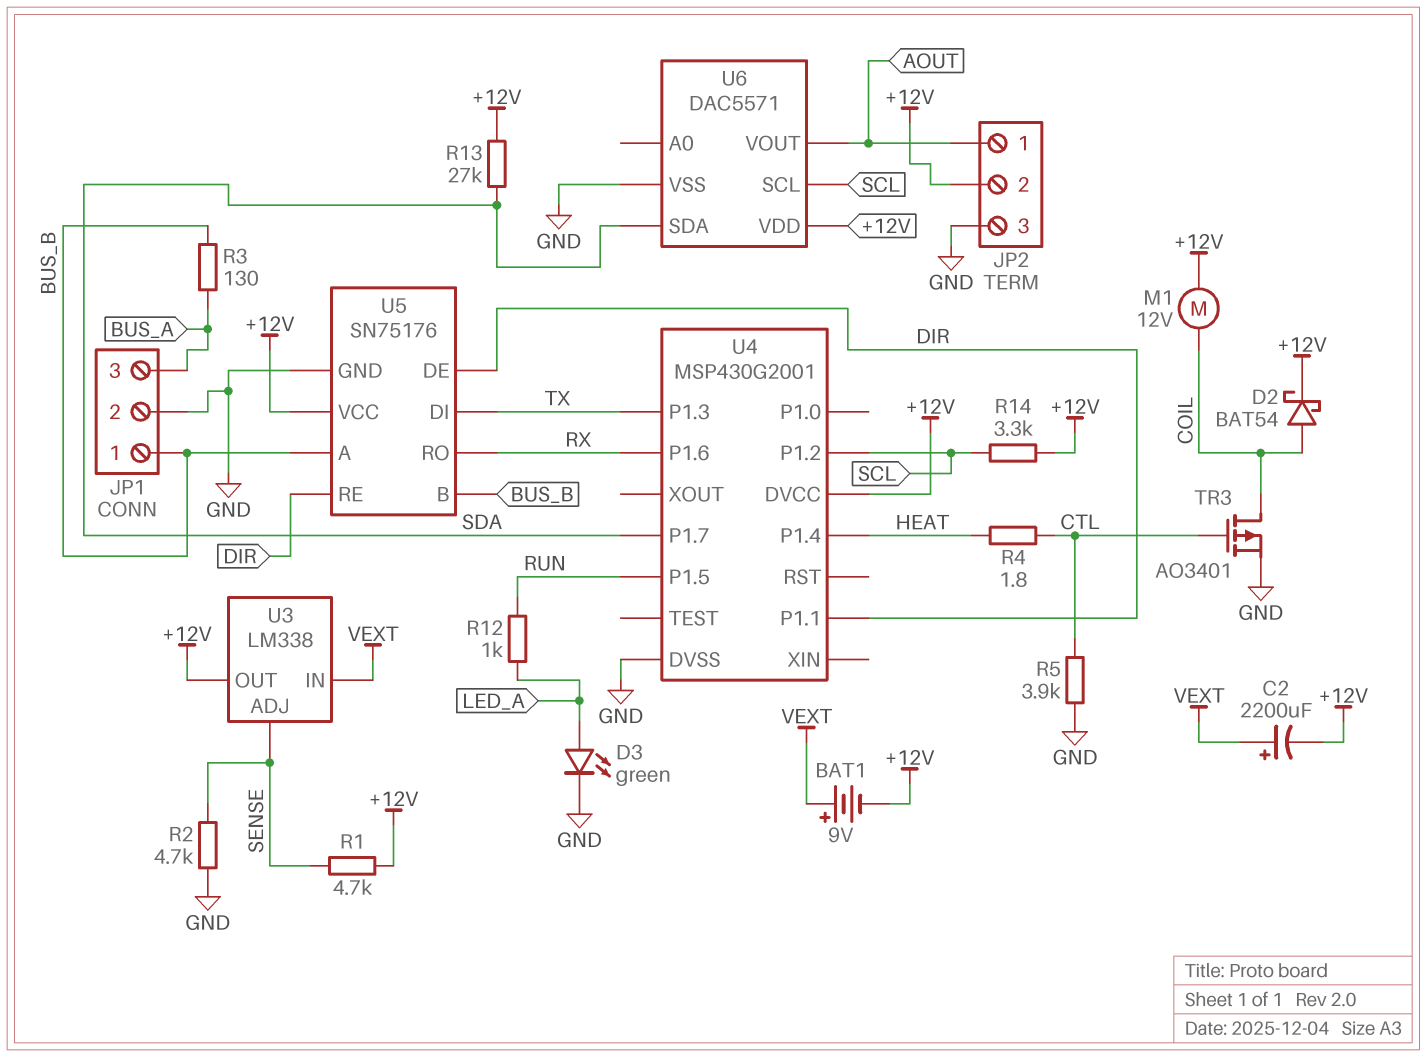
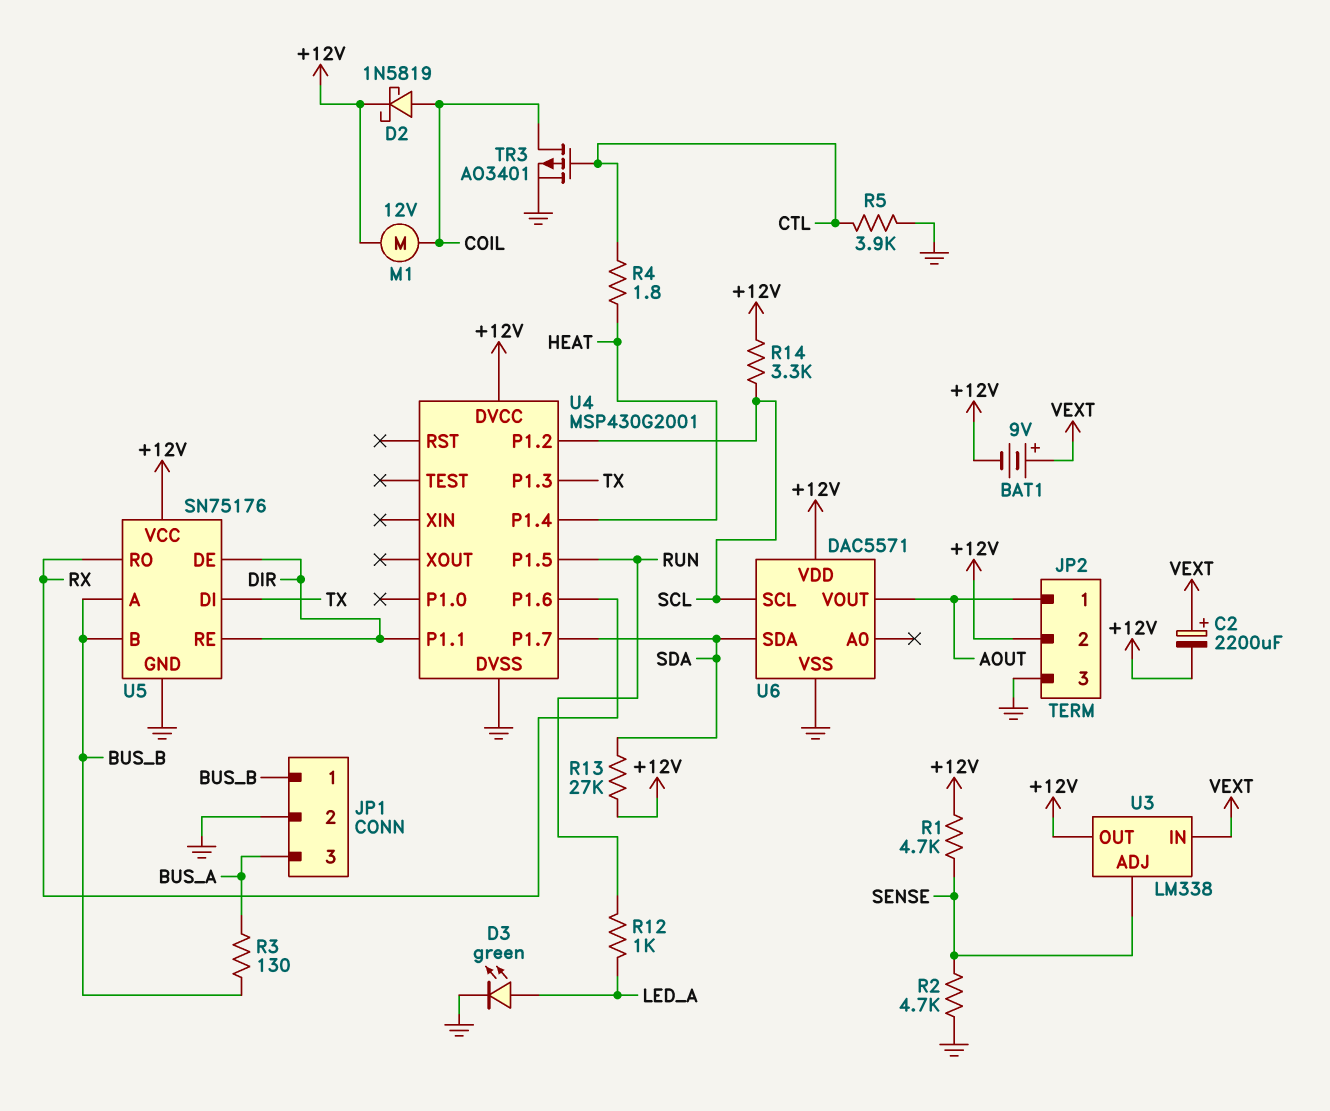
D2: schottky BAT54 (A COIL, K +12V) -> schottky 1N5819 (A COIL, K +12V)

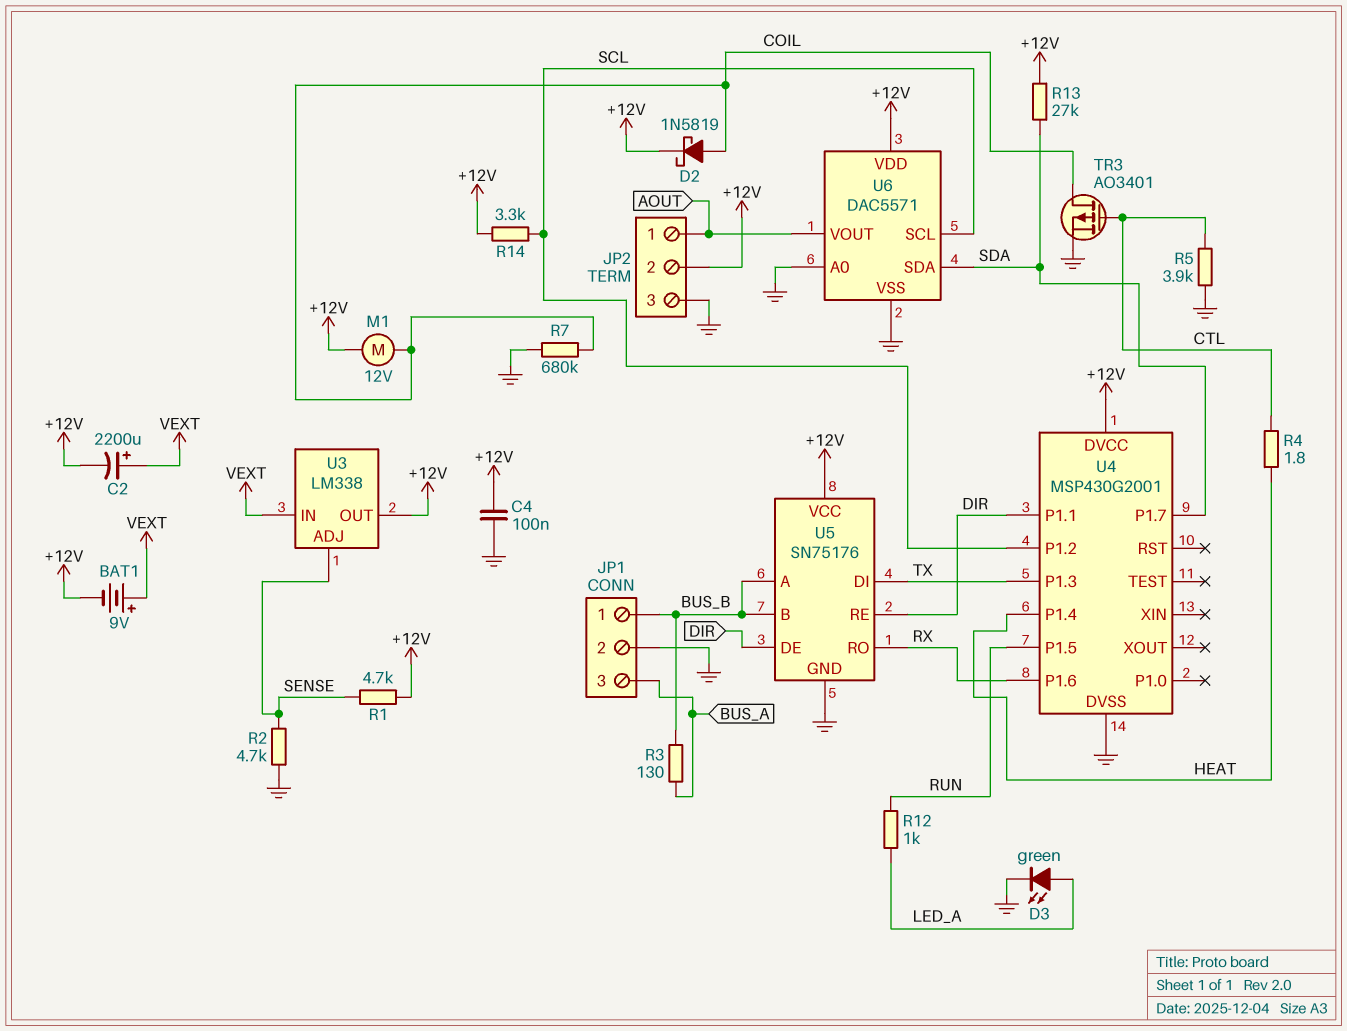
C4: none -> 100nF (+12V, GND)
R7: none -> 680k (COIL, GND)
U6 pin A0: none -> GND

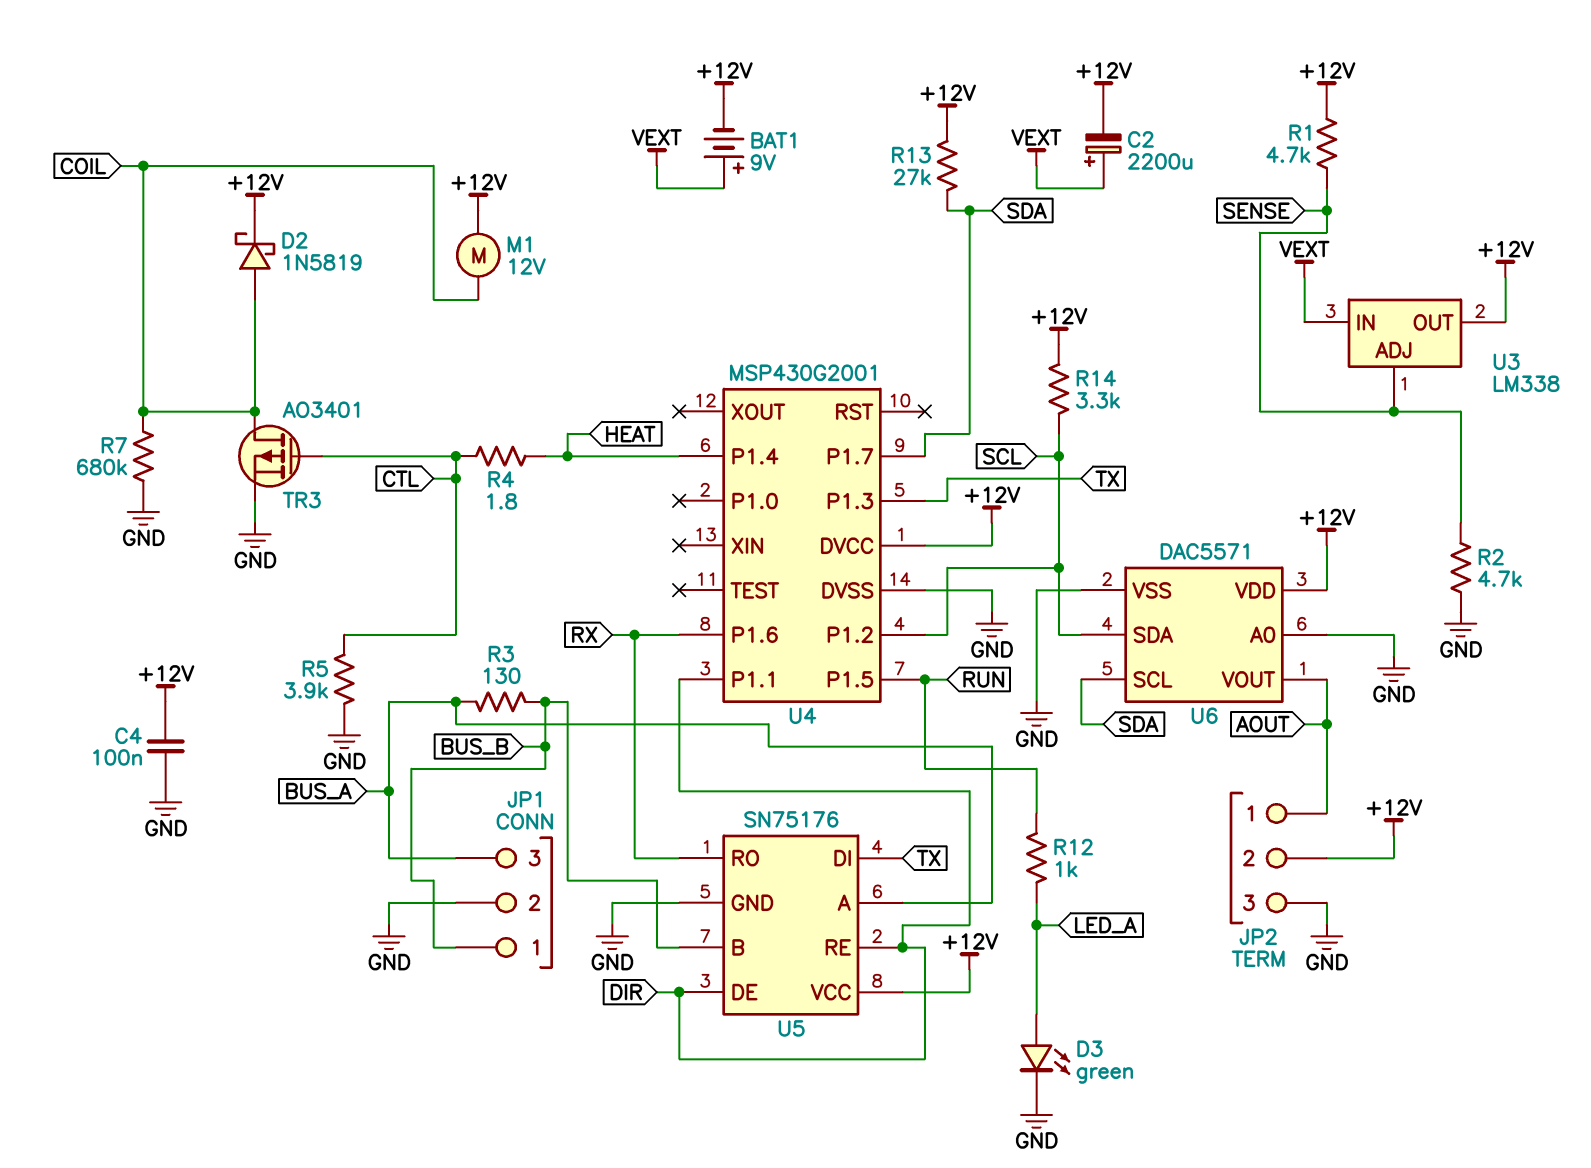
U5 pin A: BUS_B -> BUS_A
U6 pin SCL: SCL -> SDA
U6 pin SDA: SDA -> SCL

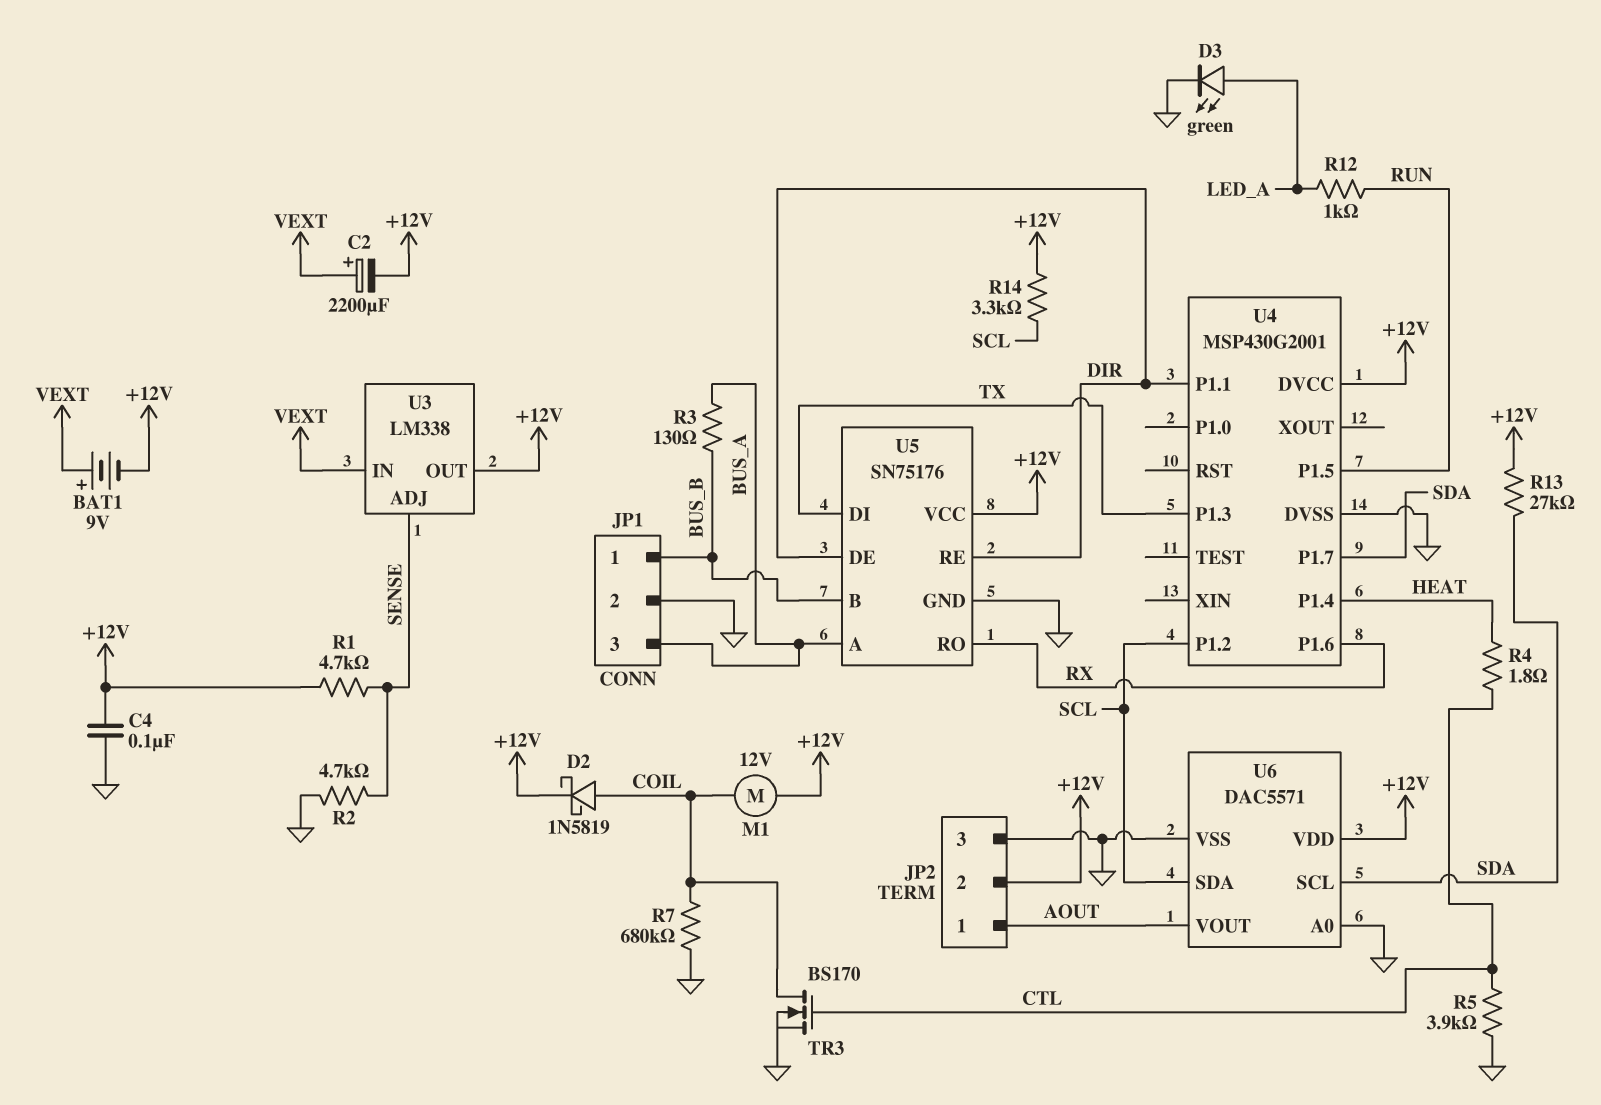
TR3: PMOS AO3401 (G CTL, D COIL, S GND) -> NMOS BS170 (G CTL, D COIL, S GND)

